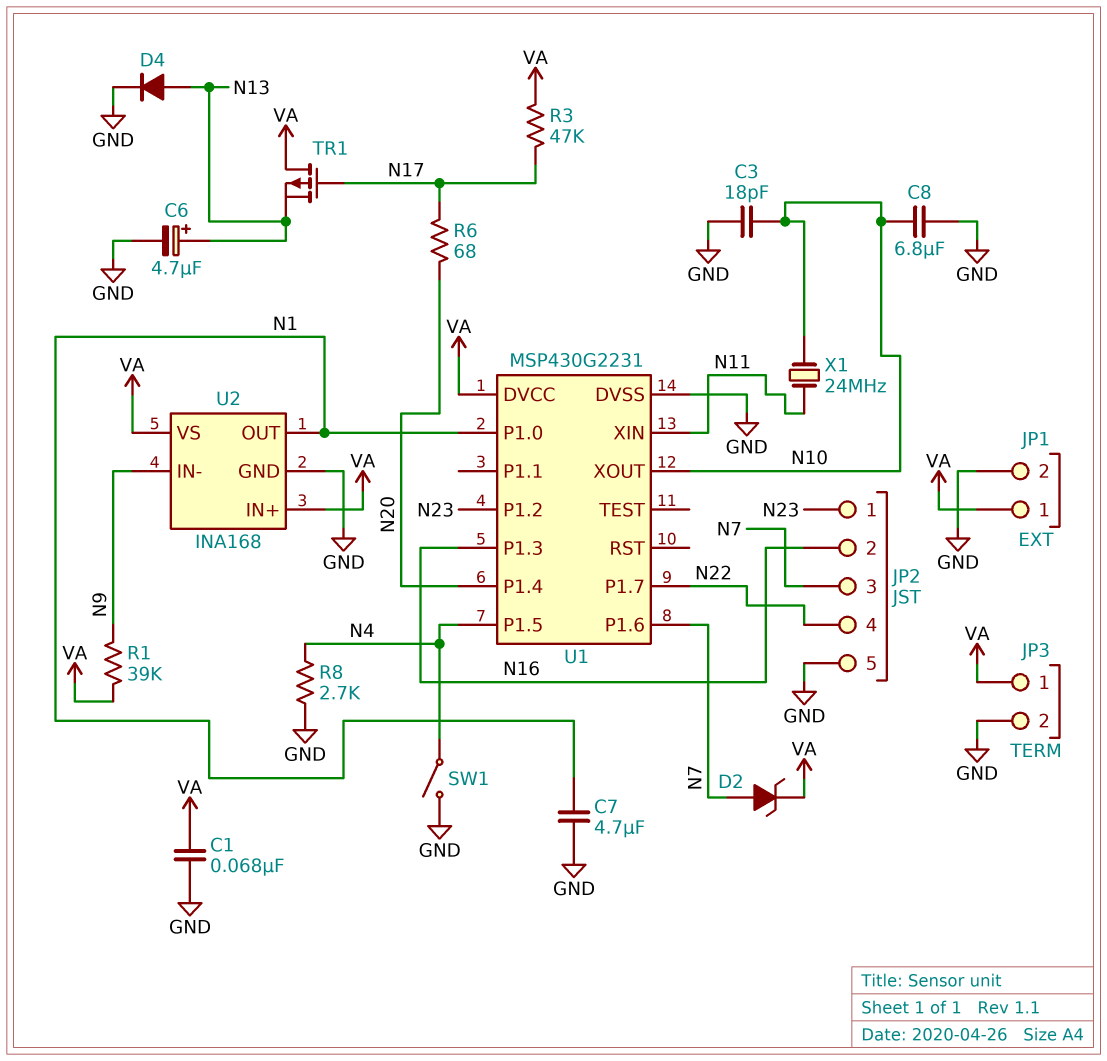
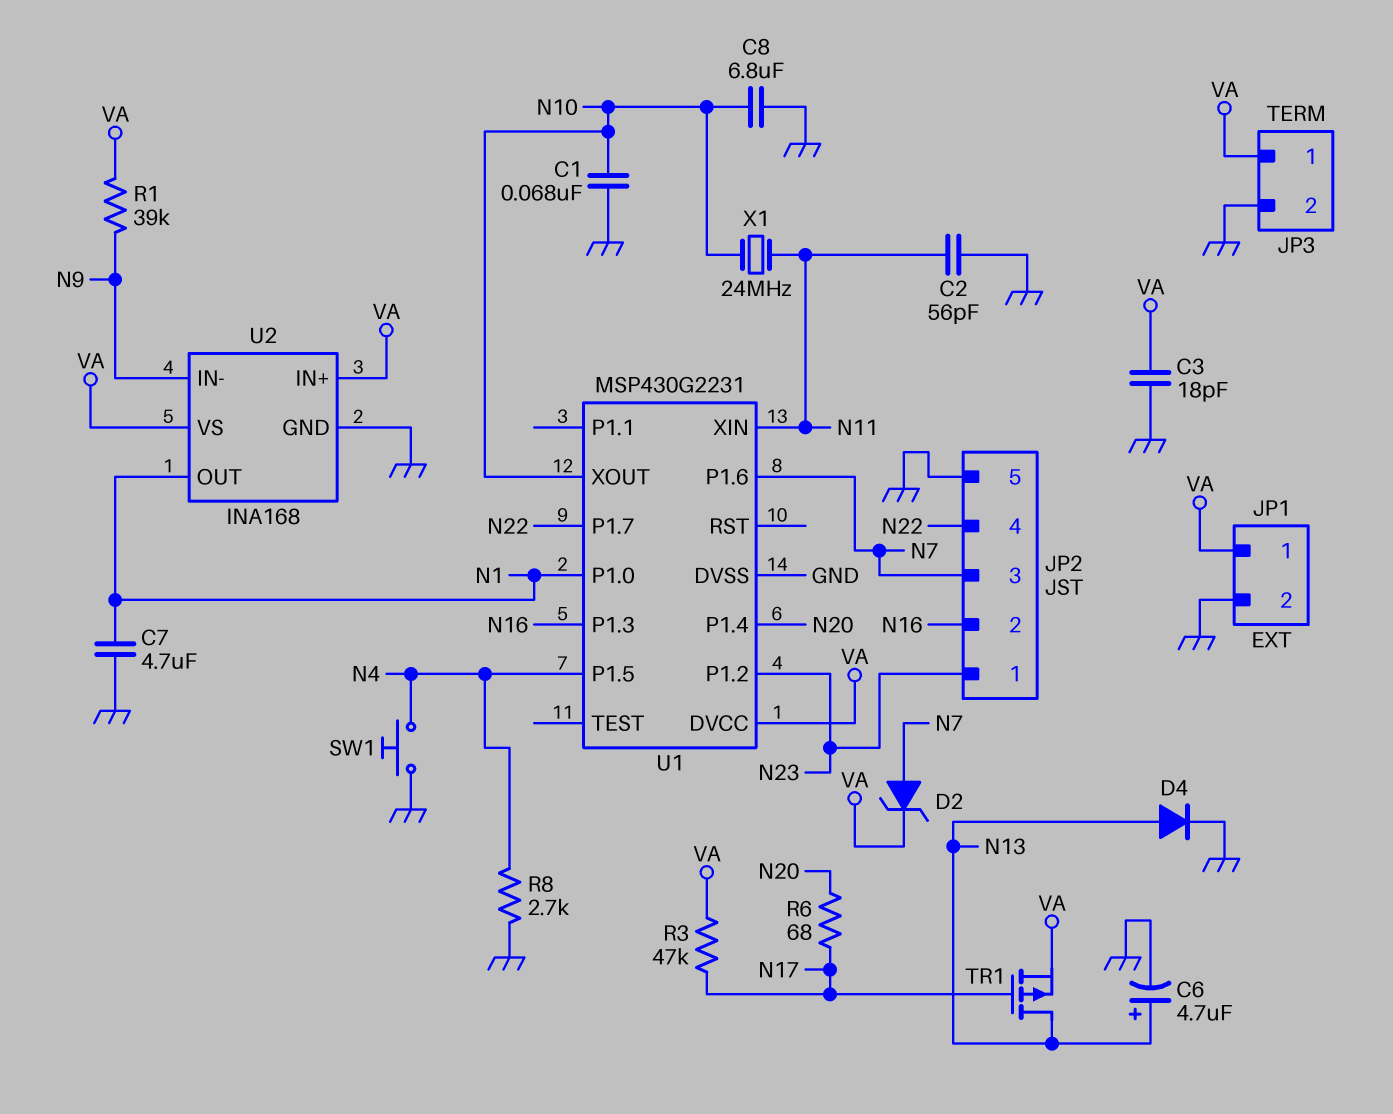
C1: 68nF (GND, VA) -> 68nF (GND, N10)
C2: none -> 56pF (GND, N11)
C3: 18pF (GND, N10) -> 18pF (GND, VA)
SW1: switch (GND, N4) -> button (GND, N4)
TR1: PMOS (G N17, D VA, S N13) -> PMOS (G N17, D N13, S VA)

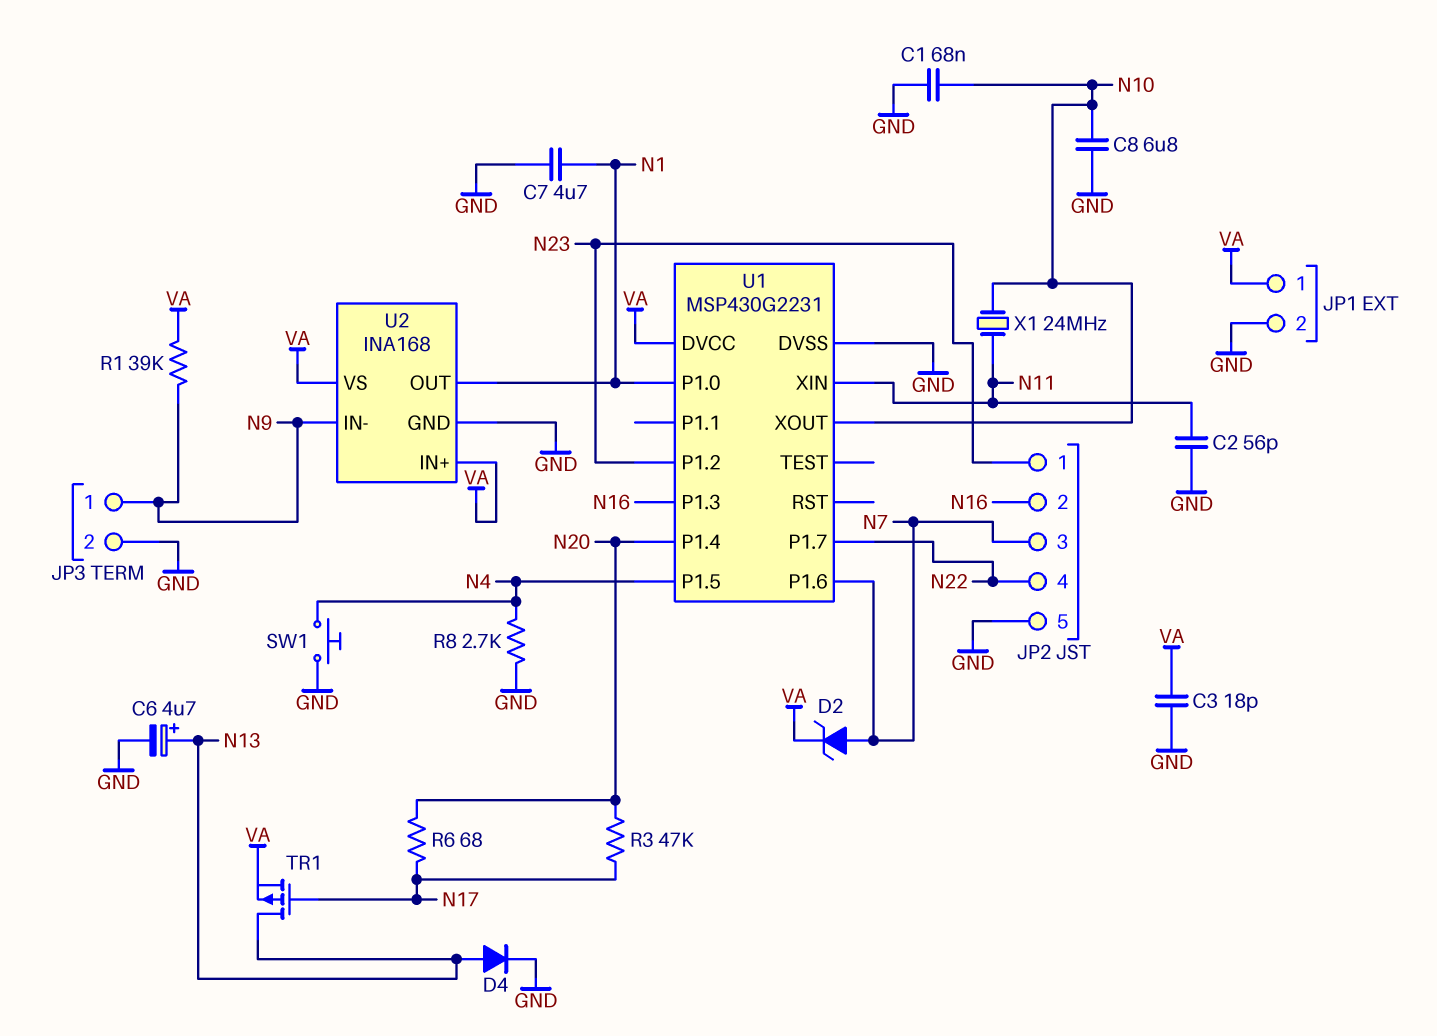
JP3 pin 1: VA -> N9
R3: 47k (N17, VA) -> 47k (N17, N20)

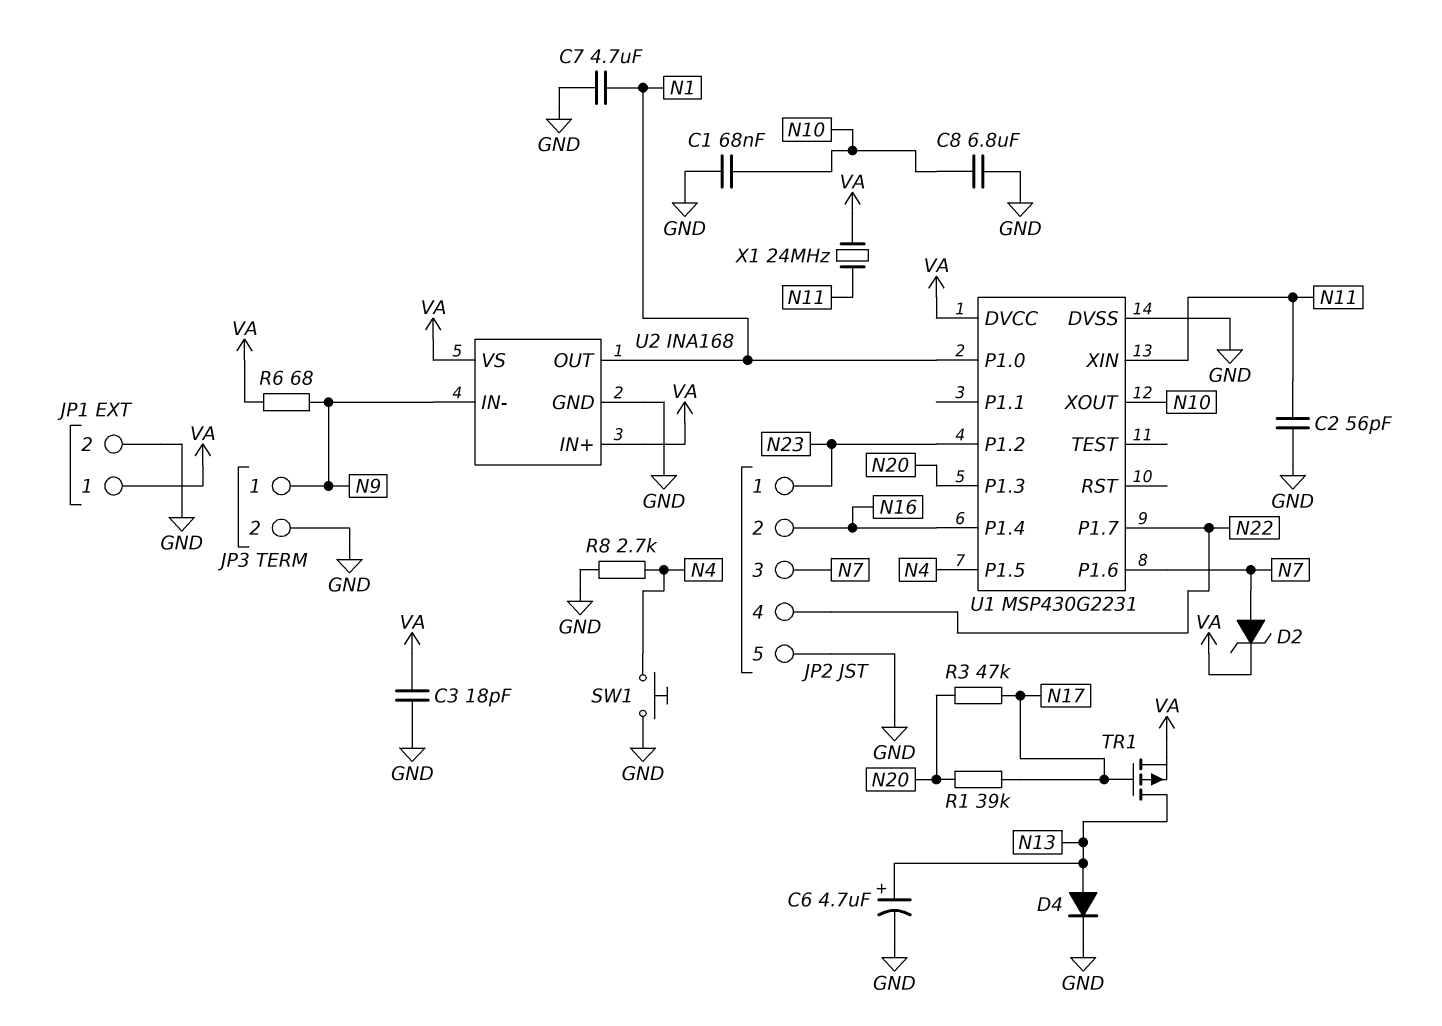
R1: 39k (N9, VA) -> 39k (N17, N20)
R6: 68 (N17, N20) -> 68 (N9, VA)
U1 pin P1.3: N16 -> N20
U1 pin P1.4: N20 -> N16
X1: 24MHz (N10, N11) -> 24MHz (N11, VA)

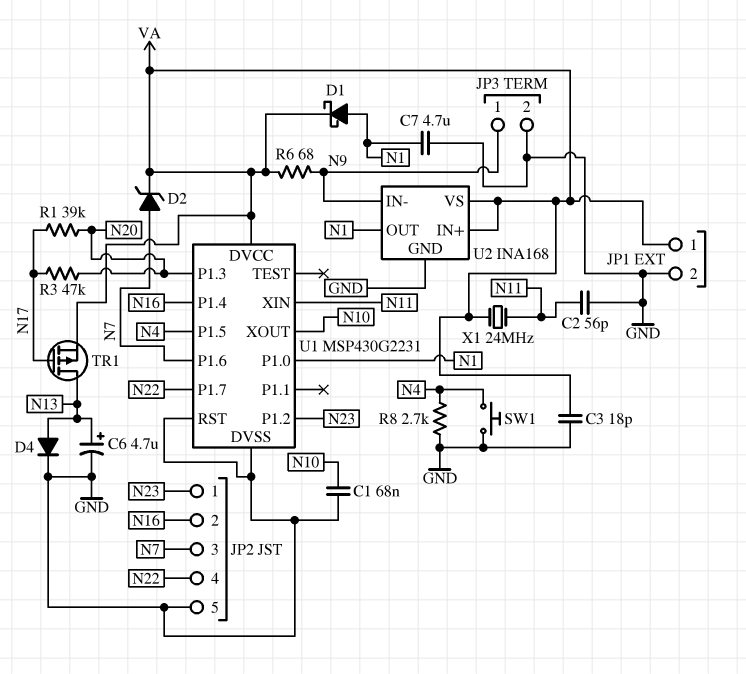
C8: 6.8uF (GND, N10) -> none
D1: none -> schottky (A N1, K VA)
U1 pin RST: none -> GND

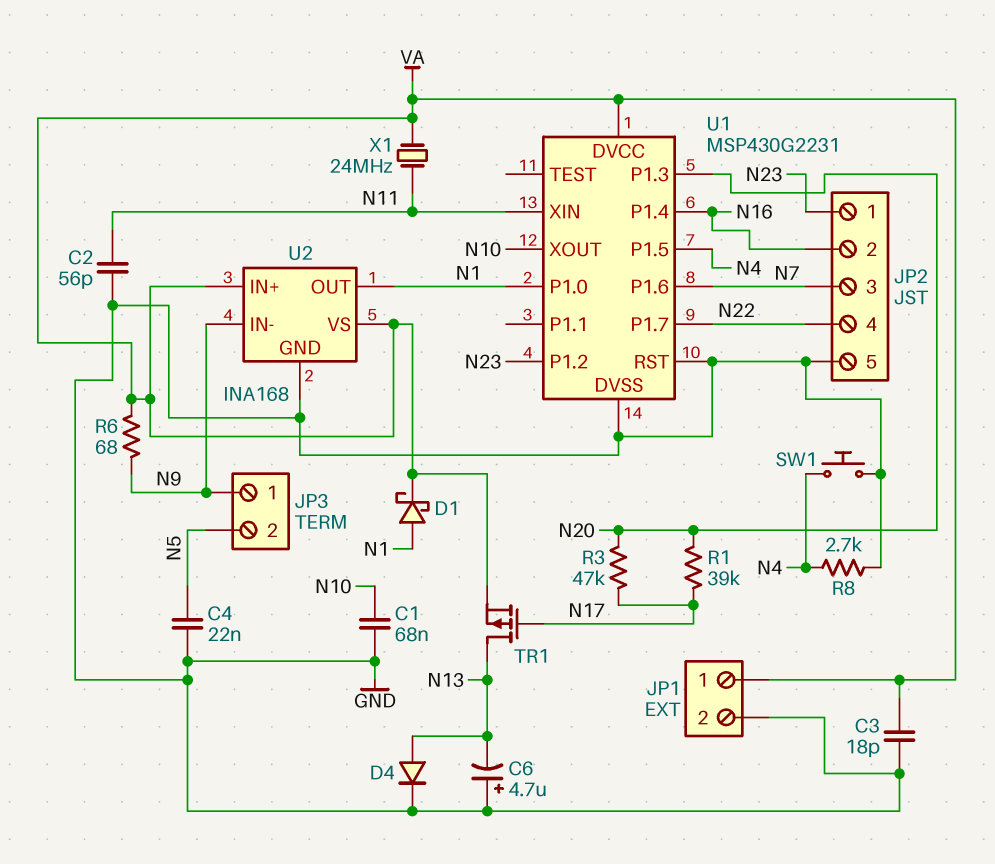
C4: none -> 22nF (GND, N5)
C6: 4.7uF (plus N13, minus GND) -> 4.7uF (plus GND, minus N13)
C7: 4.7uF (GND, N1) -> none
D2: zener (A N7, K VA) -> none
JP3 pin 2: GND -> N5

